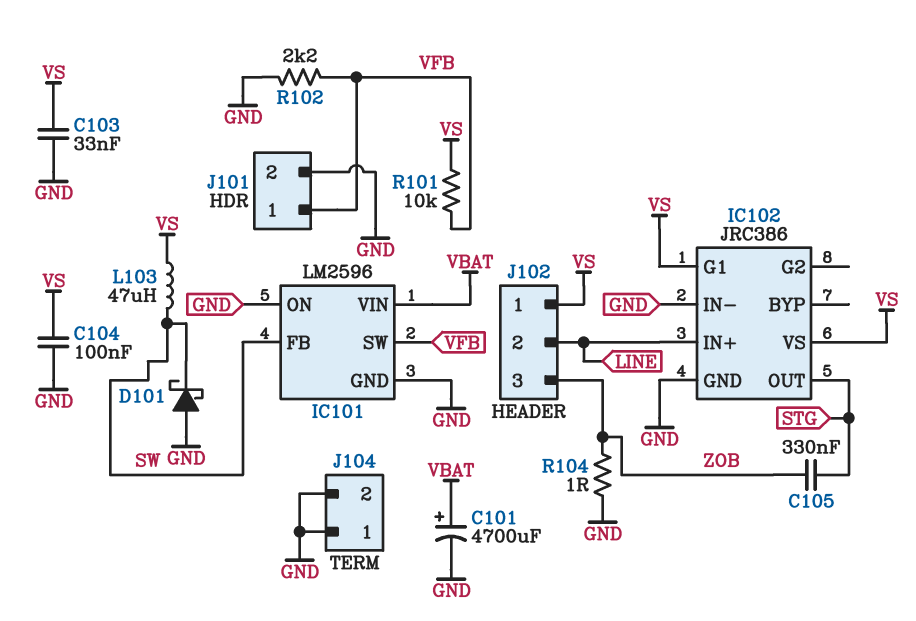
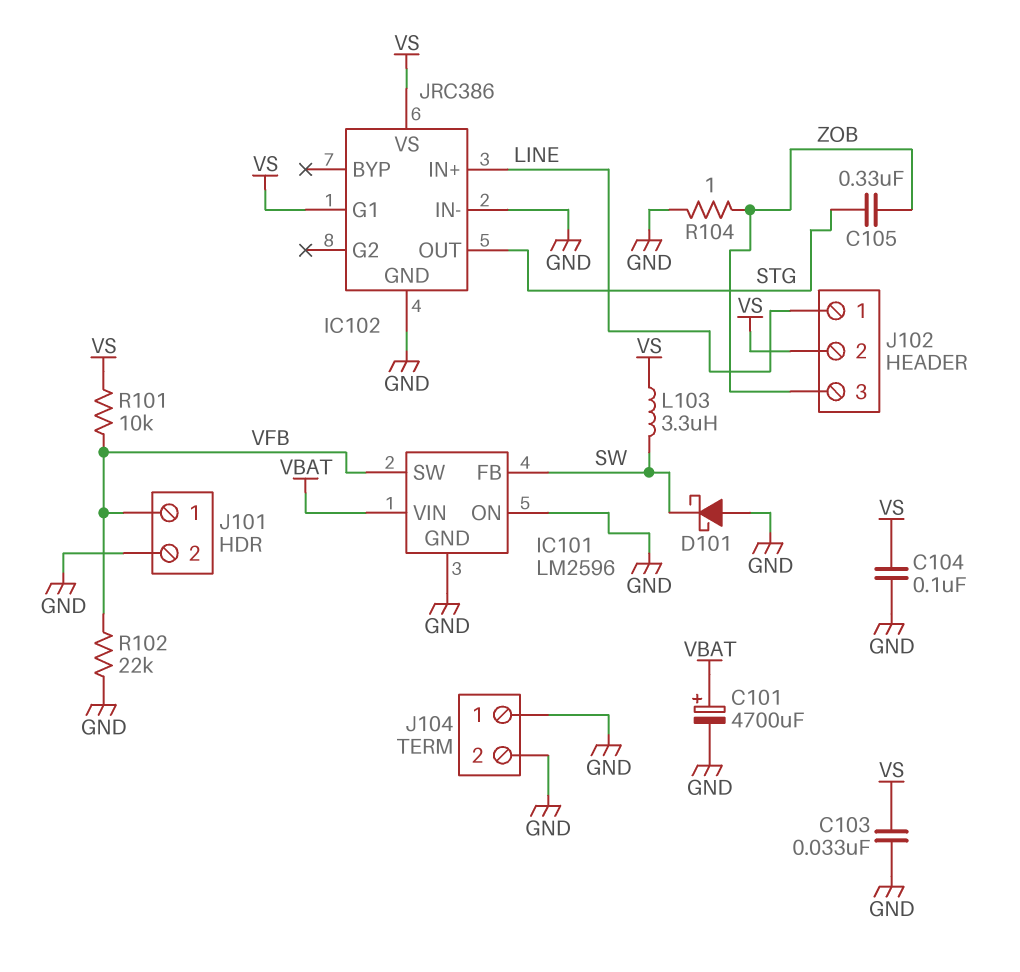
J102 pin 1: VS -> LINE
J102 pin 2: LINE -> VS
L103: 47uH (SW, VS) -> 3.3uH (SW, VS)
R102: 2.2k (GND, VFB) -> 22k (GND, VFB)

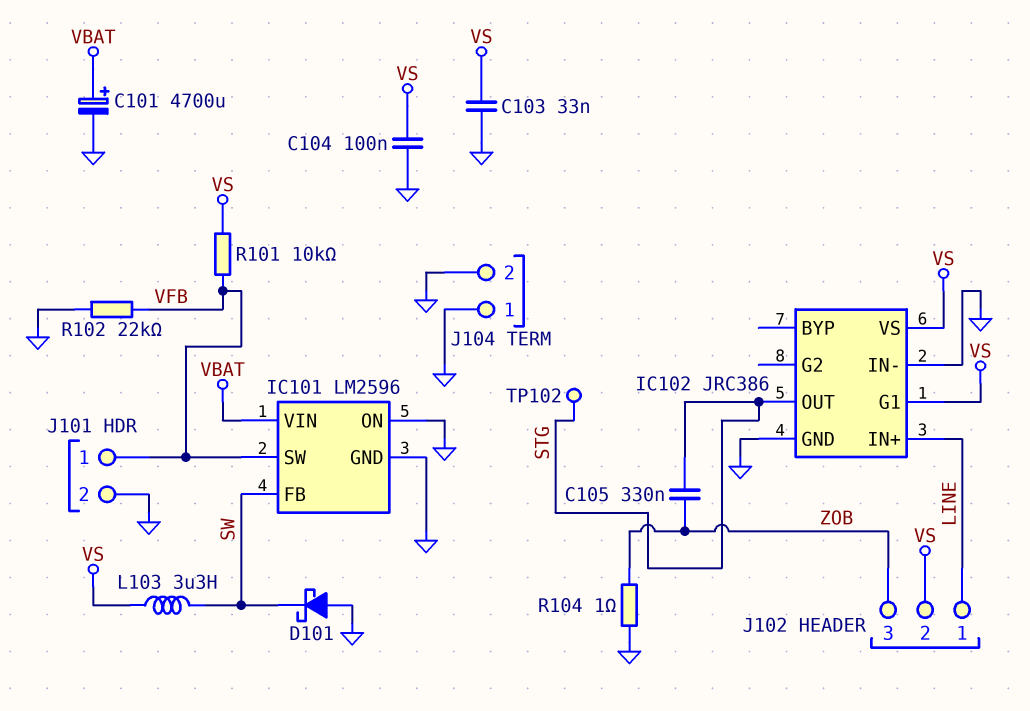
TP102: none -> test point (STG)

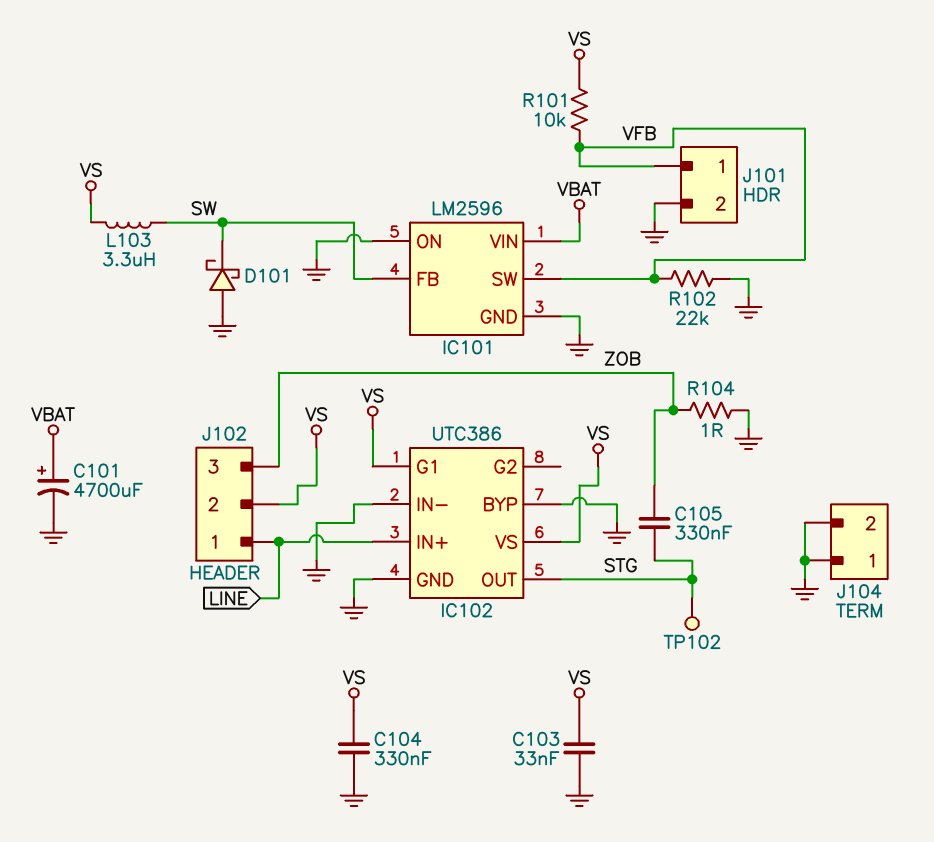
C104: 100nF (GND, VS) -> 330nF (GND, VS)
IC102: JRC386 -> UTC386
IC102 pin BYP: none -> GND

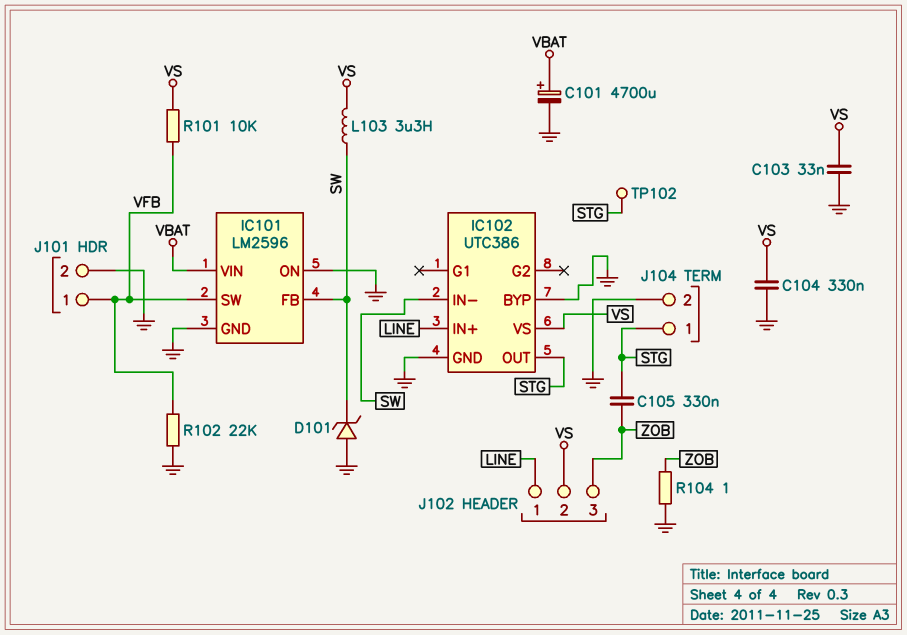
D101: schottky (A GND, K SW) -> zener (A GND, K SW)
IC102 pin G1: VS -> none
IC102 pin IN-: GND -> SW
J104 pin 1: GND -> STG

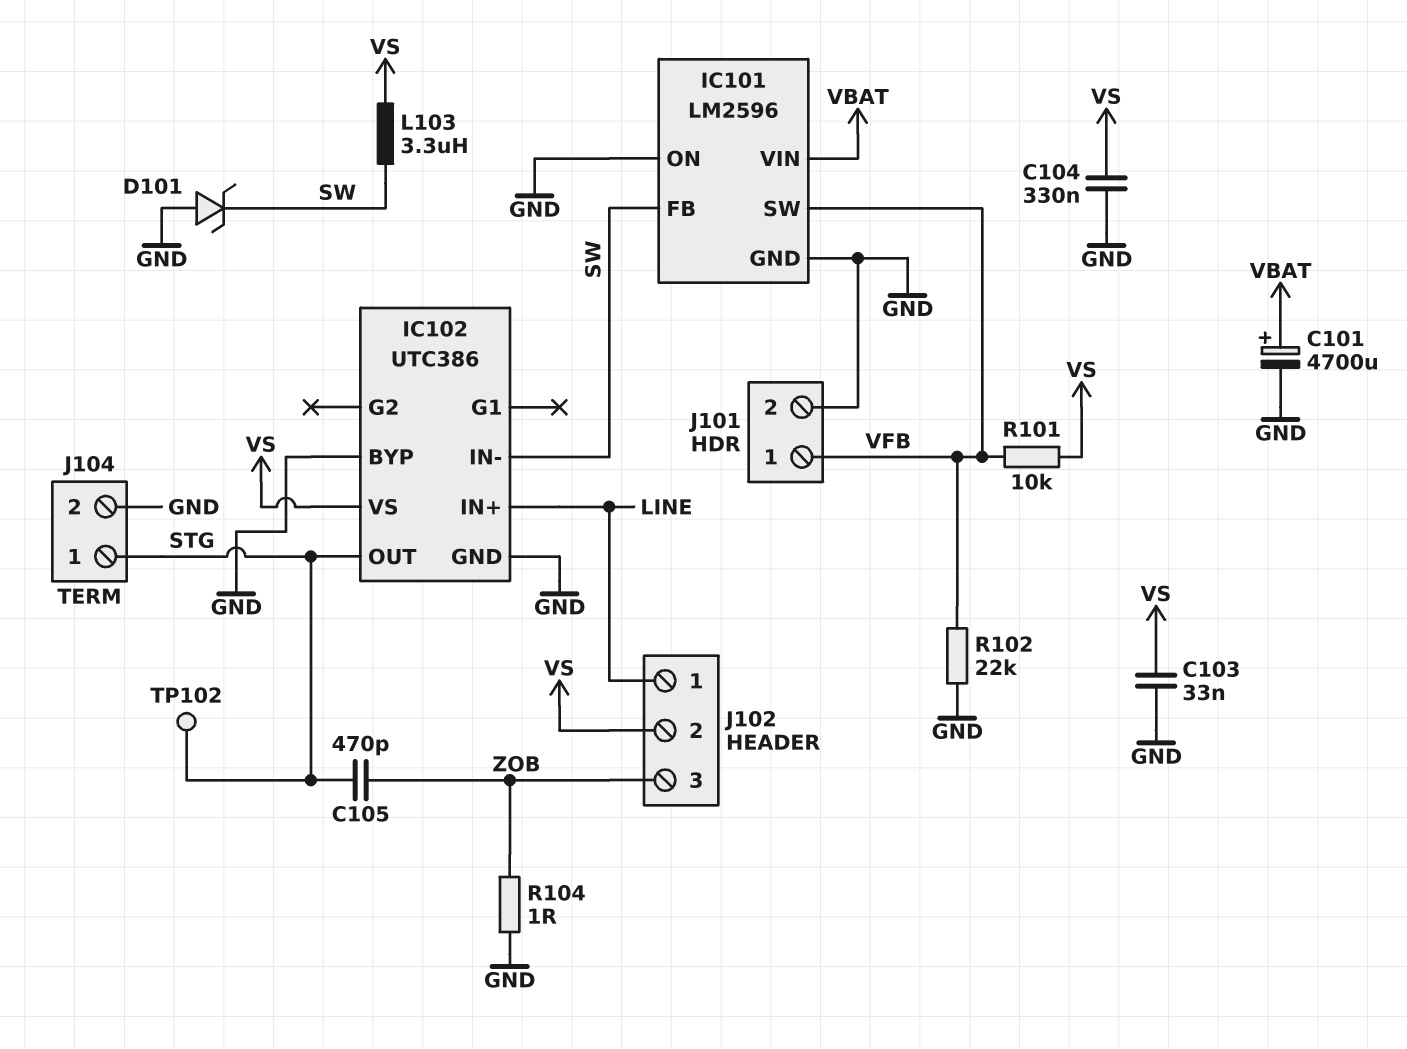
C105: 330nF (STG, ZOB) -> 470pF (STG, ZOB)

